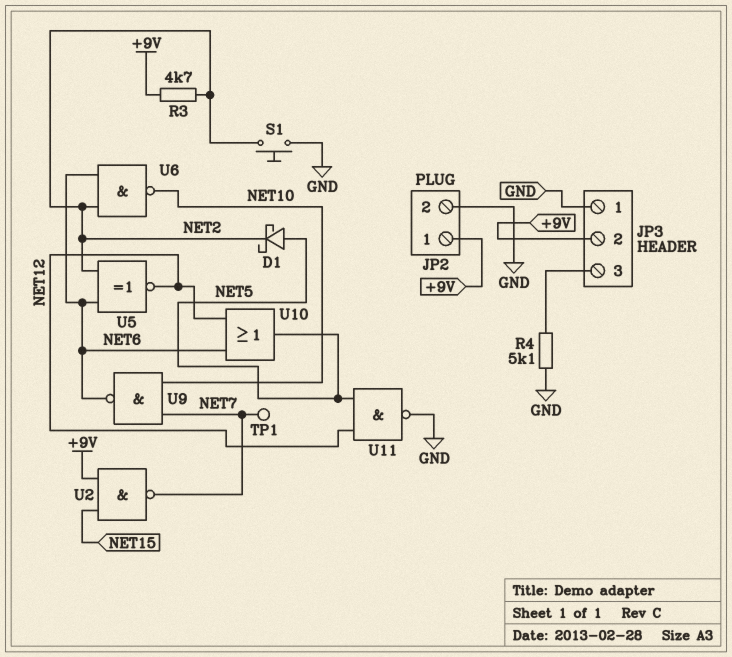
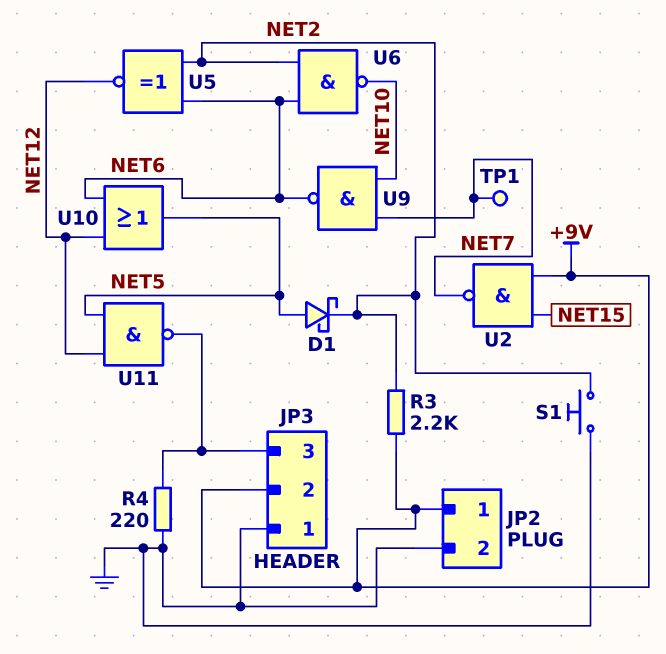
R3: 4.7k (+9V, NET2) -> 2.2k (+9V, NET2)
R4: 5.1k (GND, JP3/3) -> 220 (GND, JP3/3)
U11: NAND (in NET5, in NET12, out GND) -> NAND (in NET5, in NET12, out JP3/3)

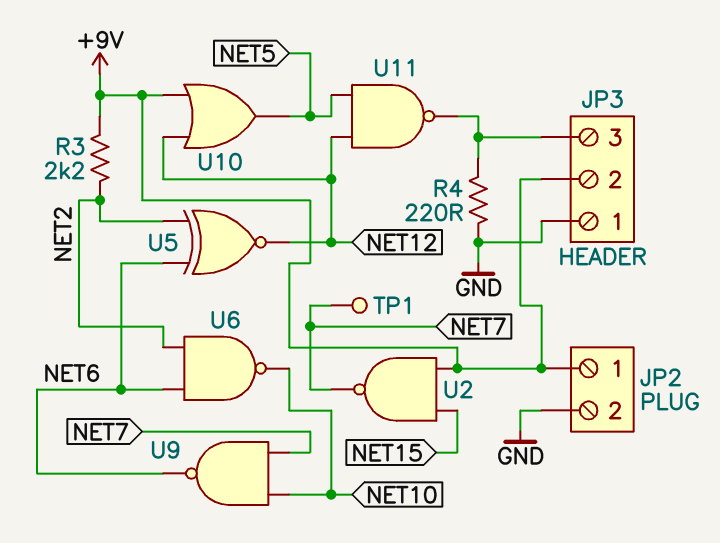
D1: schottky (A NET5, K NET2) -> none
S1: button (GND, NET2) -> none
U10: OR (in NET6, in NET12, out NET5) -> OR (in +9V, in NET12, out NET5)

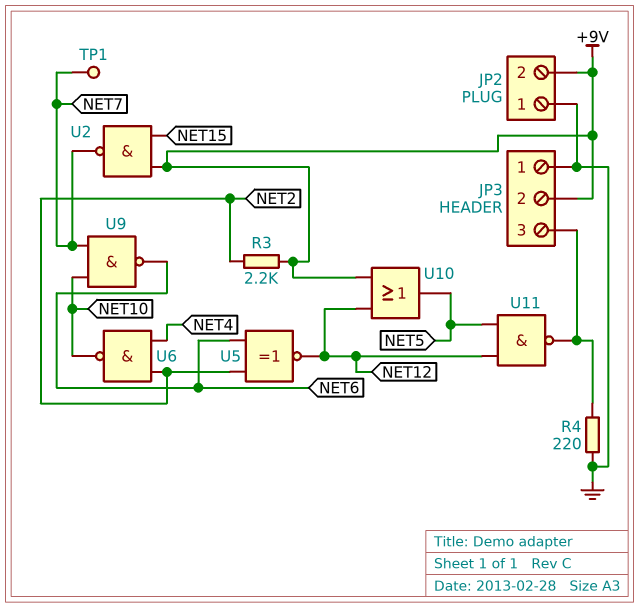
JP2 pin 1: +9V -> GND
JP2 pin 2: GND -> +9V
U6: NAND (in NET2, in NET6, out NET10) -> NAND (in NET2, in NET4, out NET10)

